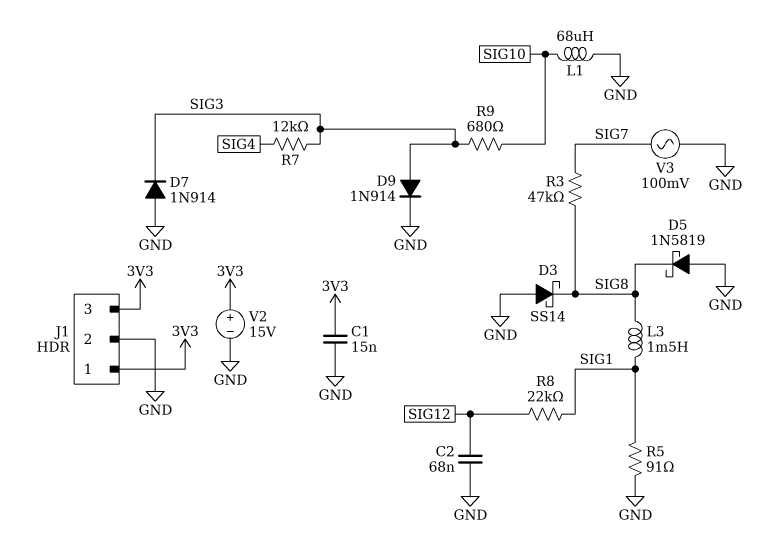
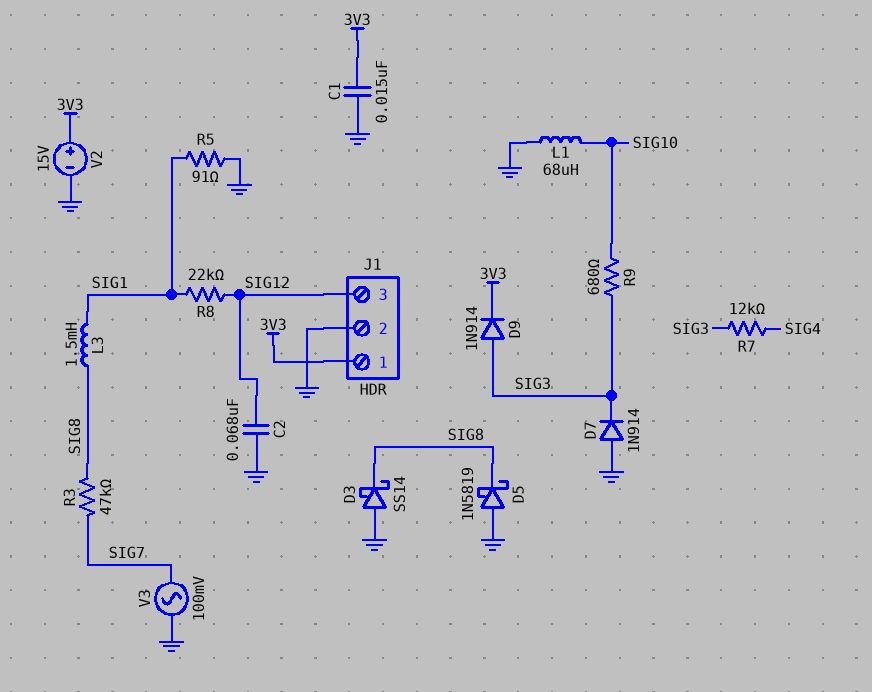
D9: diode 1N914 (A SIG3, K GND) -> diode 1N914 (A SIG3, K 3V3)
J1 pin 3: 3V3 -> SIG12

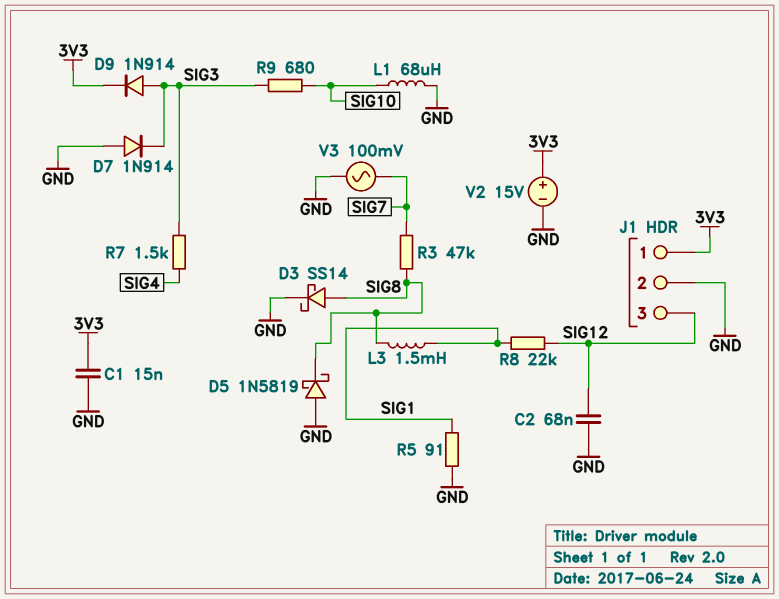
D3: schottky SS14 (A GND, K SIG8) -> schottky SS14 (A SIG8, K GND)
R7: 12k (SIG3, SIG4) -> 1.5k (SIG3, SIG4)

